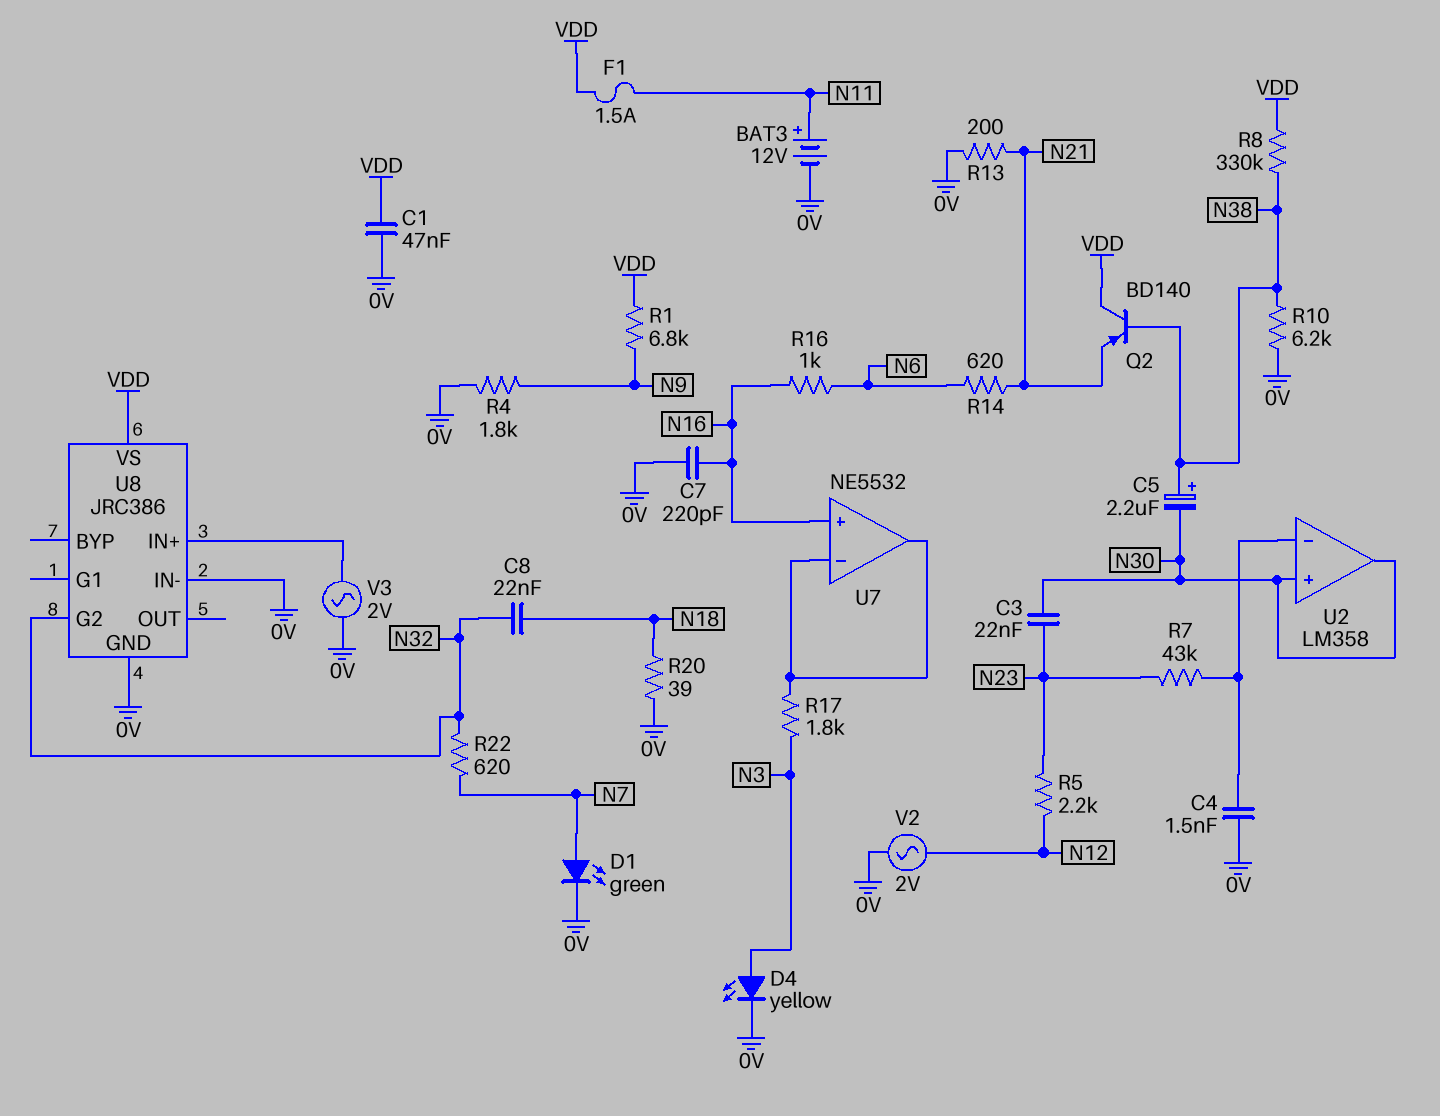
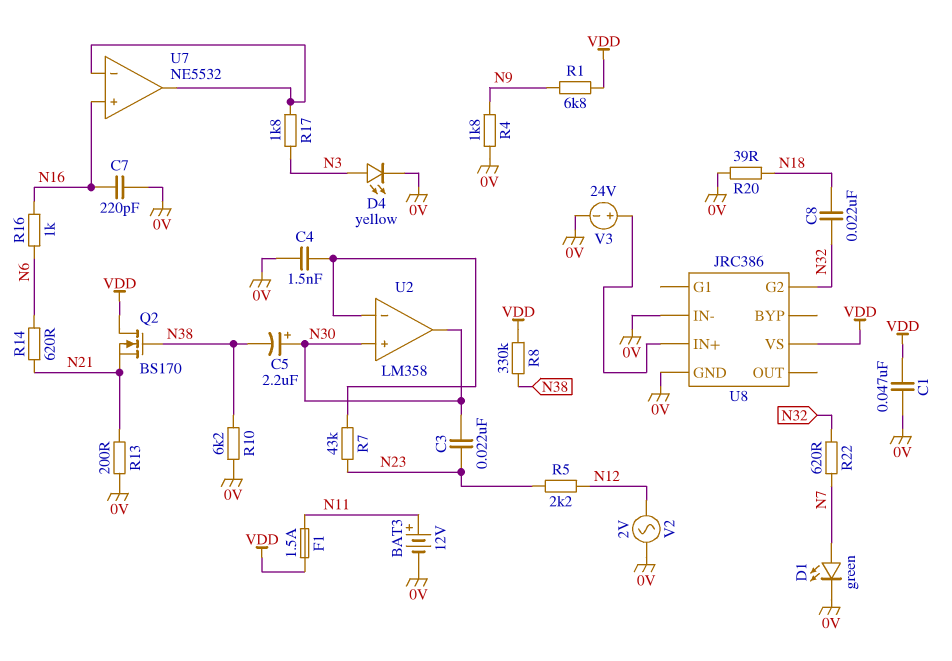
C5: 2.2uF (plus N38, minus N30) -> 2.2uF (plus N30, minus N38)
Q2: PNP BD140 (B N38, C VDD, E N21) -> NMOS BS170 (G N38, D VDD, S N21)
V3: AC 2V (0V, U8/IN+) -> 24V (plus U8/IN+, minus 0V)

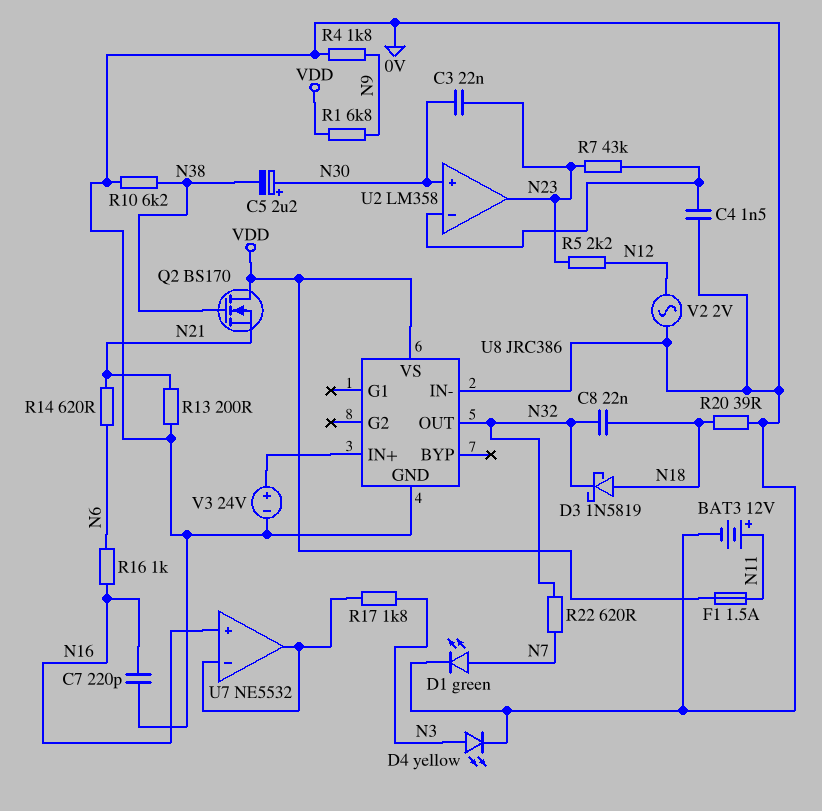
C1: 47nF (0V, VDD) -> none
D3: none -> schottky 1N5819 (A N18, K N32)
R8: 330k (N38, VDD) -> none
U2 pin out: N30 -> N23
U8 pin G2: N32 -> none
U8 pin OUT: none -> N32

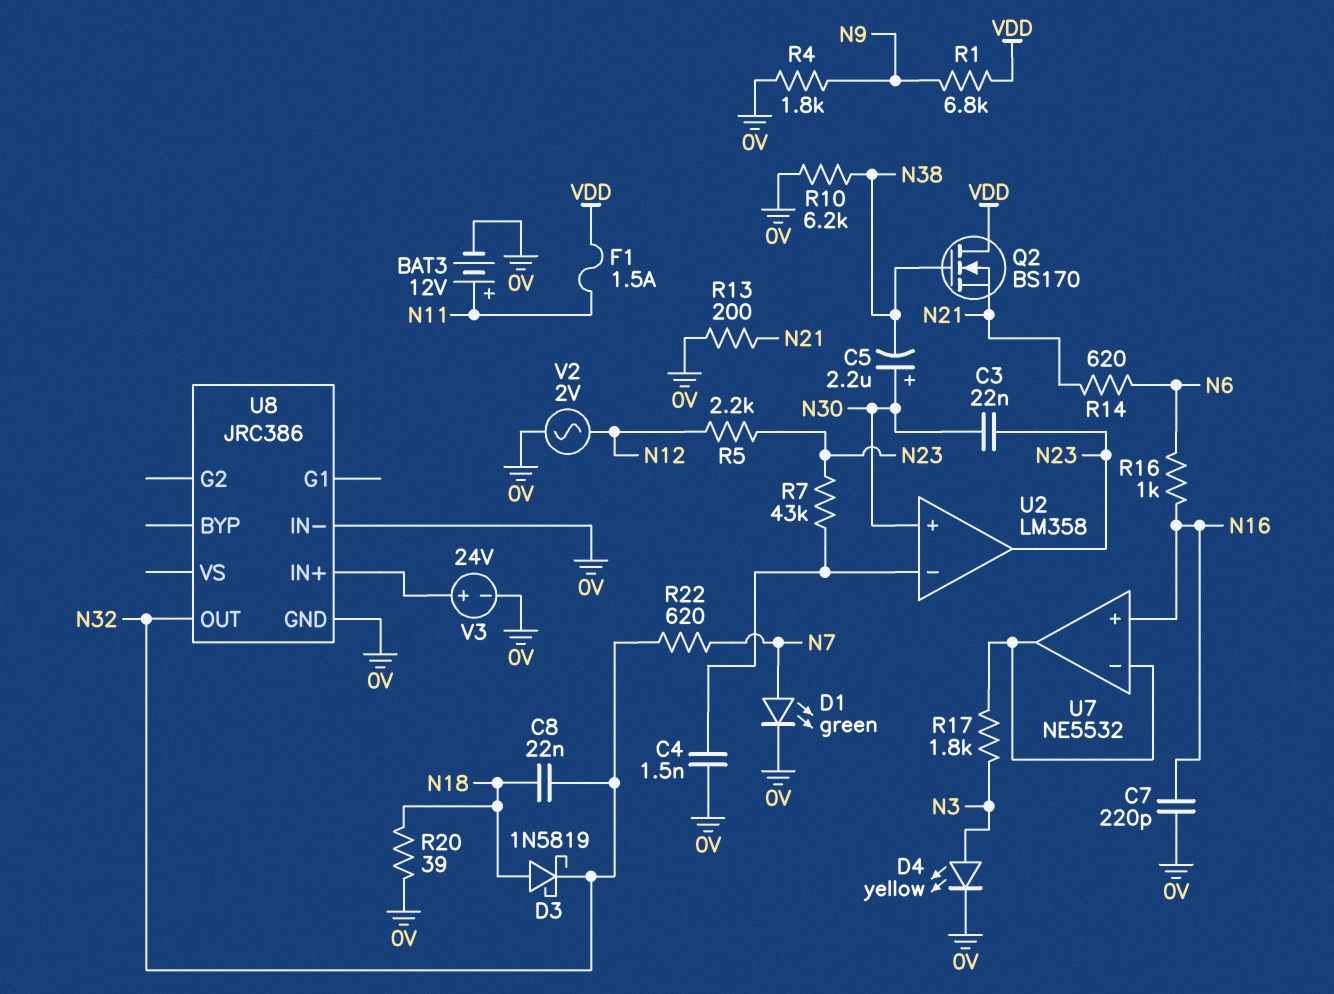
U8 pin VS: VDD -> none

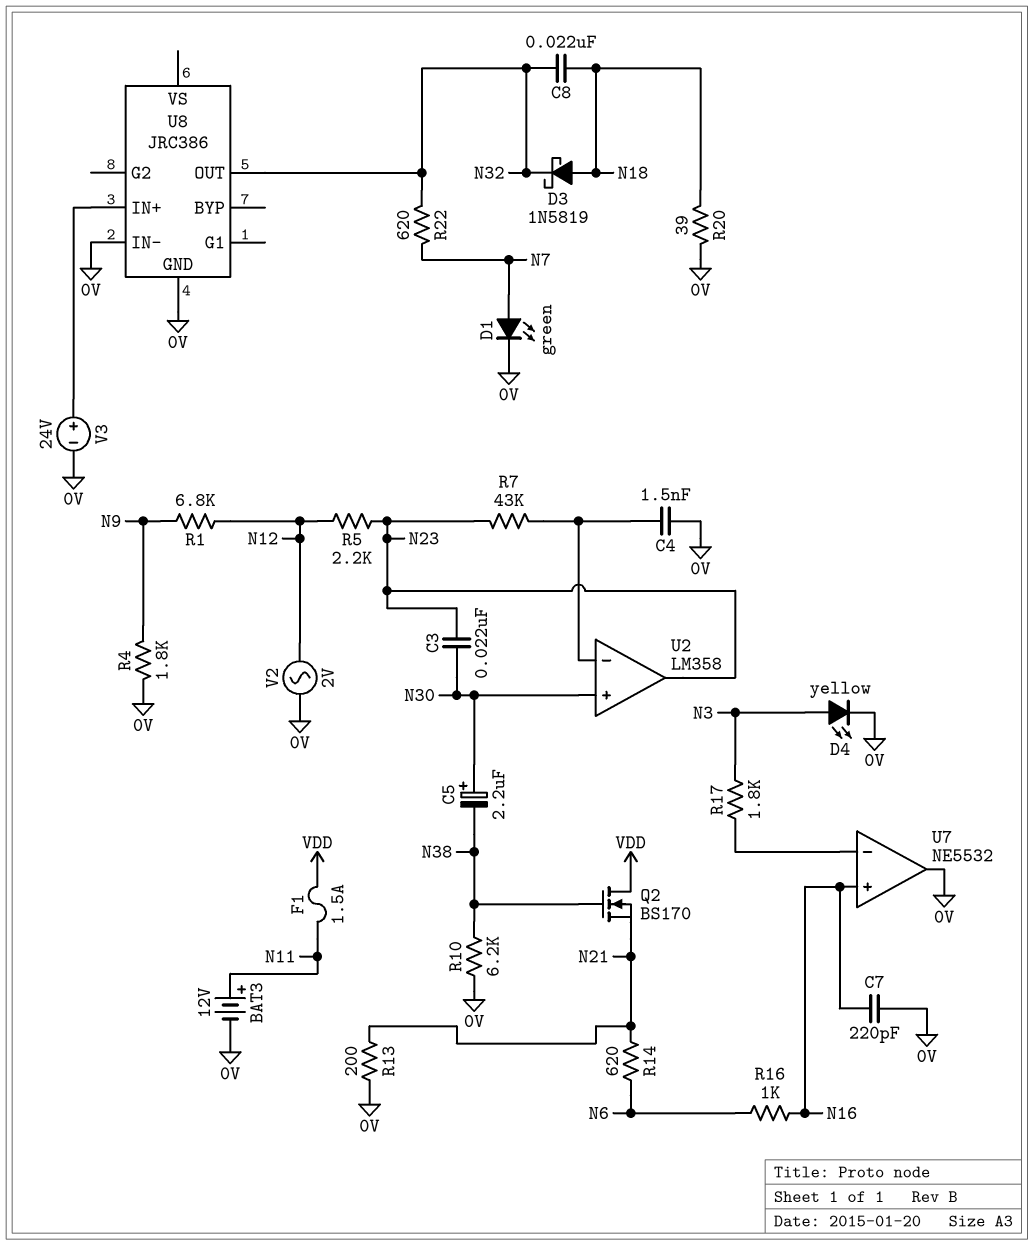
R1: 6.8k (N9, VDD) -> 6.8k (N9, N12)
U7 pin out: U7/in- -> 0V

